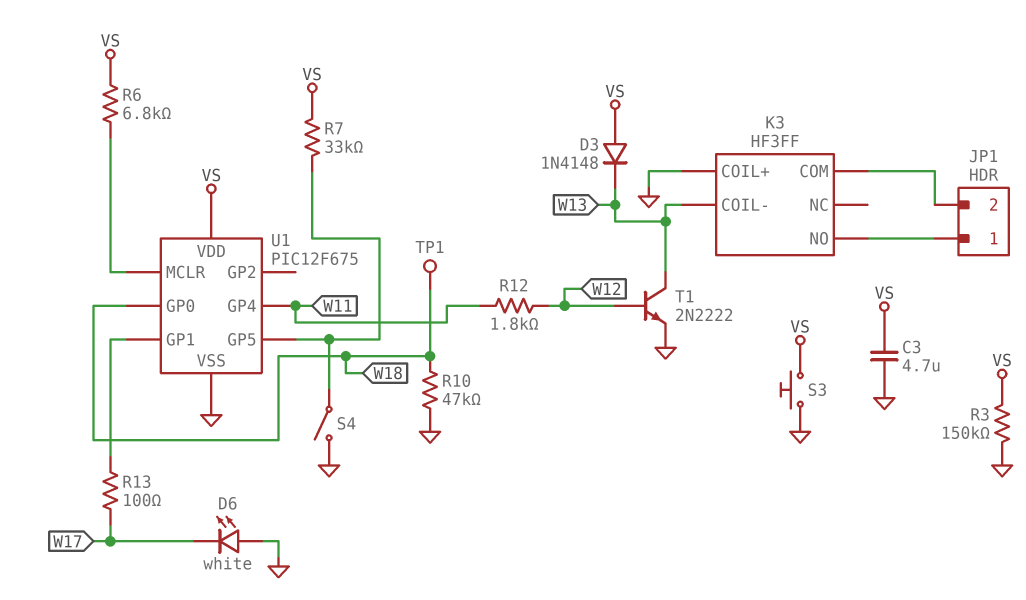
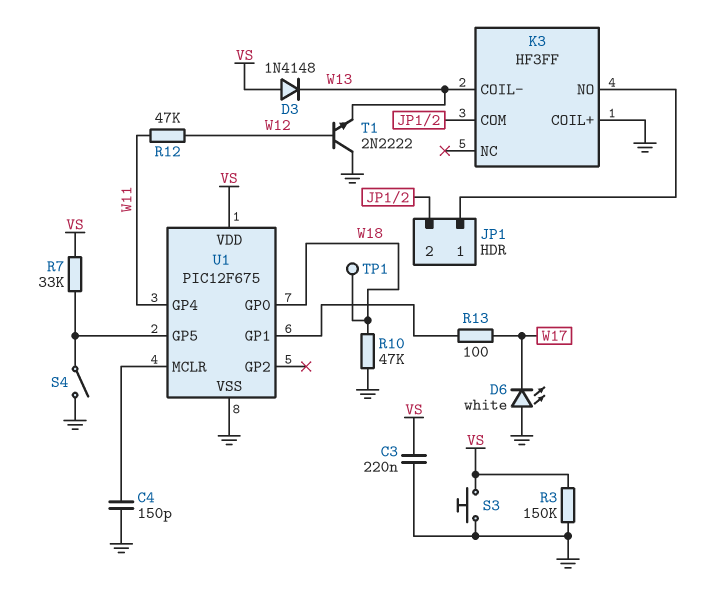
C3: 4.7uF (GND, VS) -> 220nF (GND, VS)
C4: none -> 150pF (GND, U1/MCLR)
R6: 6.8k (U1/MCLR, VS) -> none
R12: 1.8k (W11, W12) -> 47k (W11, W12)
T1: NPN 2N2222 (B W12, C W13, E GND) -> NPN 2N2222 (B W12, C GND, E W13)

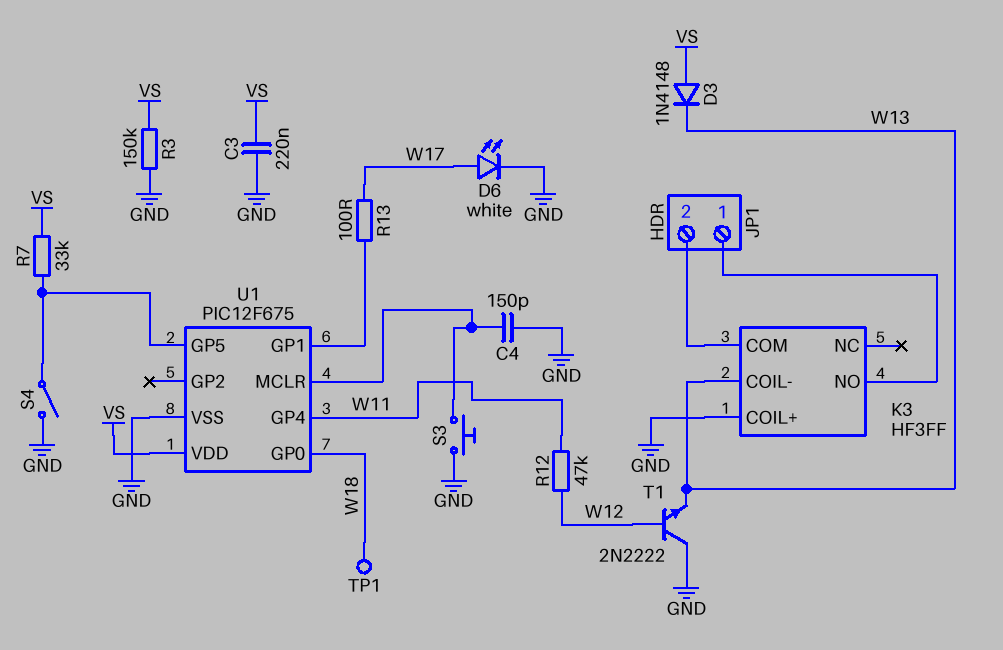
D6: LED white (A GND, K W17) -> LED white (A W17, K GND)
R10: 47k (GND, W18) -> none
S3: button (GND, VS) -> button (GND, U1/MCLR)

